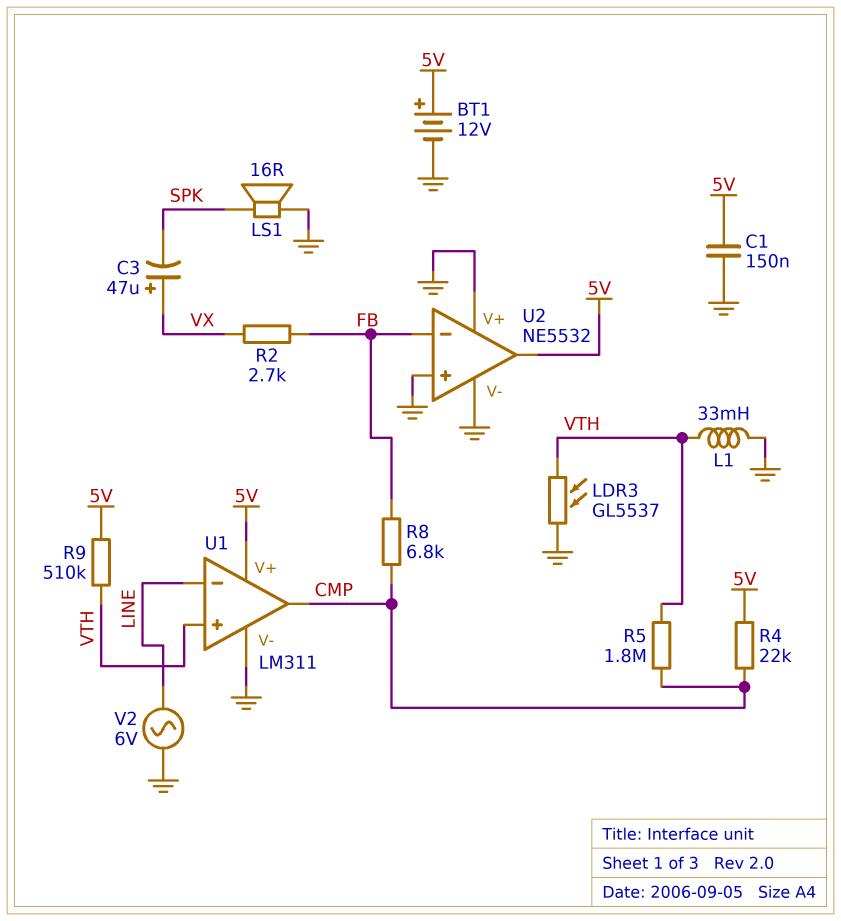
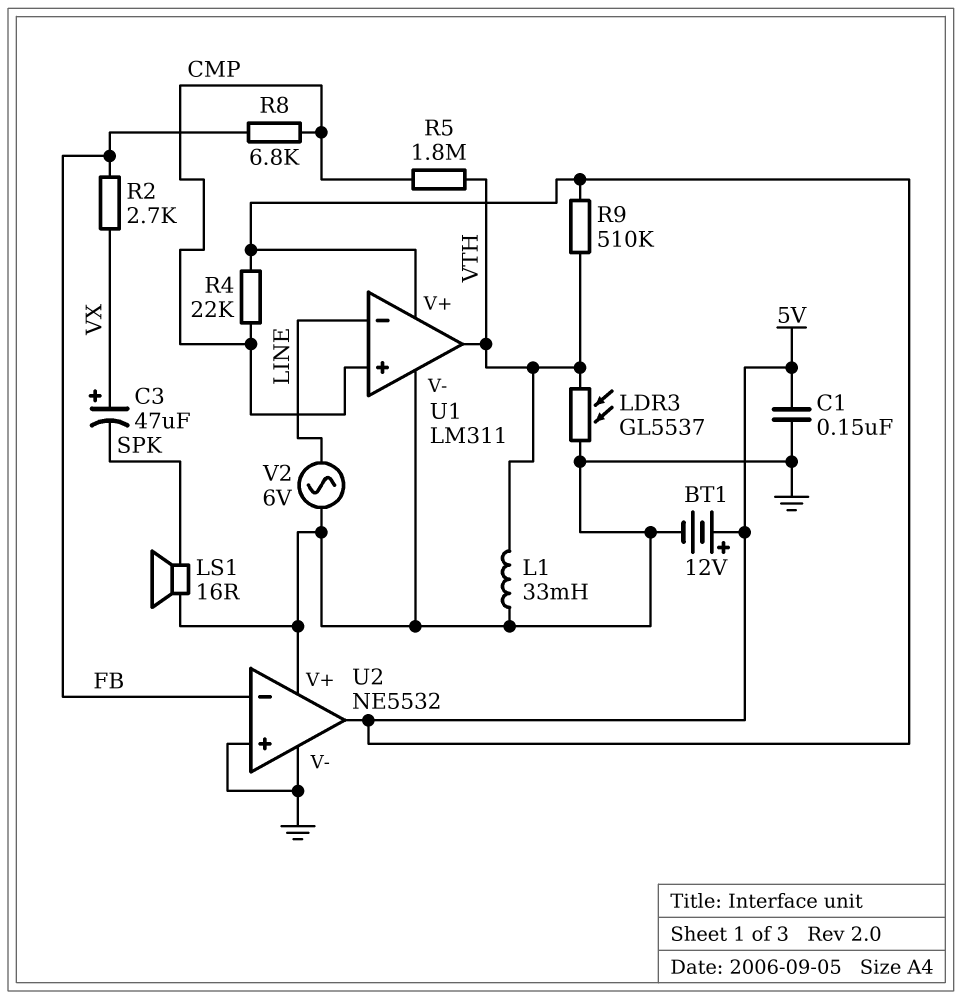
U1 pin in+: VTH -> CMP
U1 pin out: CMP -> VTH

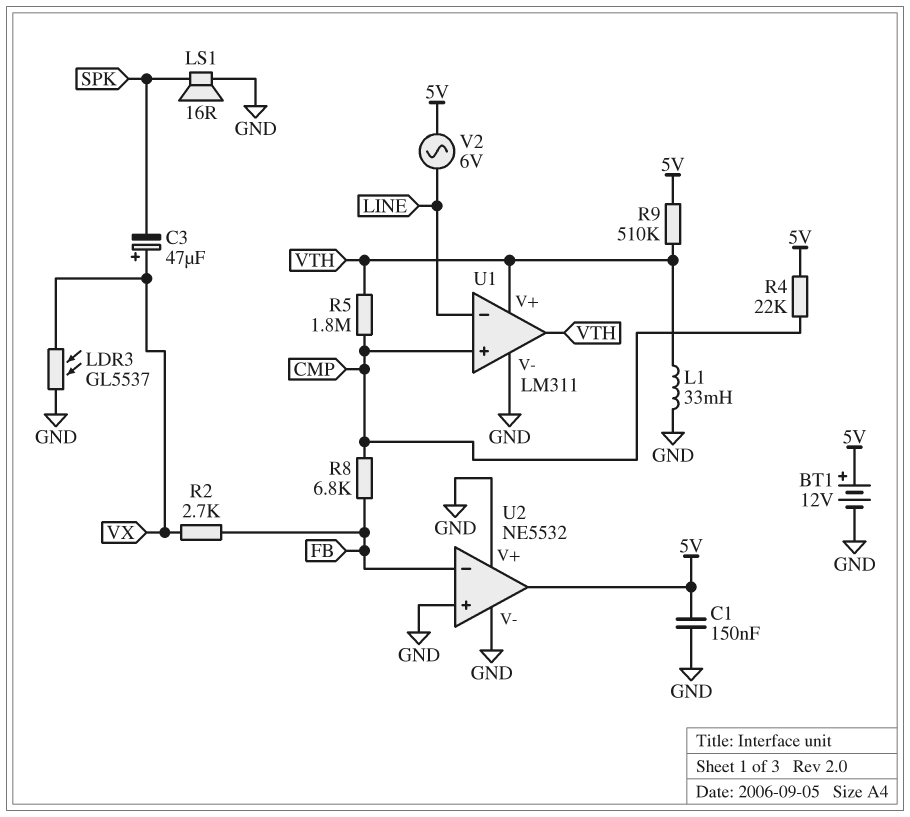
LDR3: GL5537 (GND, VTH) -> GL5537 (GND, VX)
U1 pin V+: 5V -> VTH
V2: AC 6V (GND, LINE) -> AC 6V (5V, LINE)

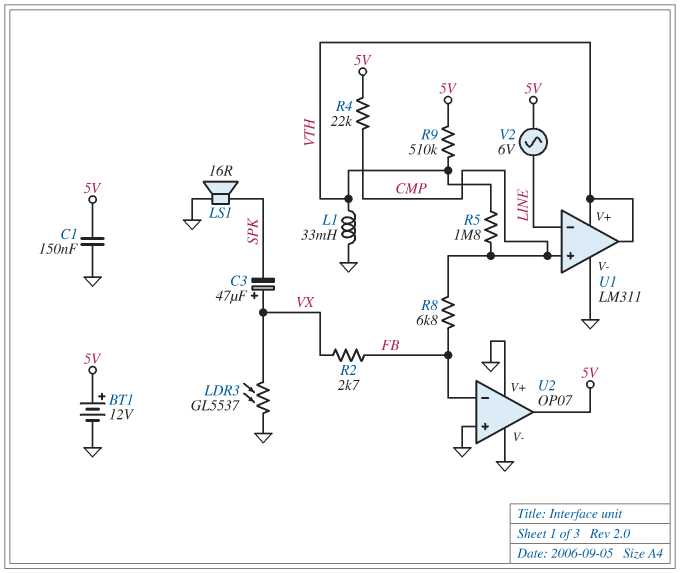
U2: NE5532 -> OP07

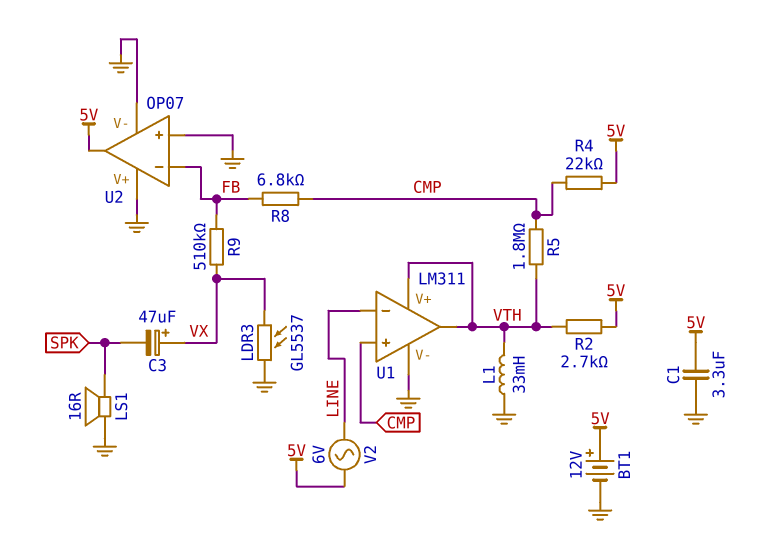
C1: 150nF (5V, GND) -> 3.3uF (5V, GND)
R2: 2.7k (FB, VX) -> 2.7k (5V, VTH)
R9: 510k (5V, VTH) -> 510k (FB, VX)

